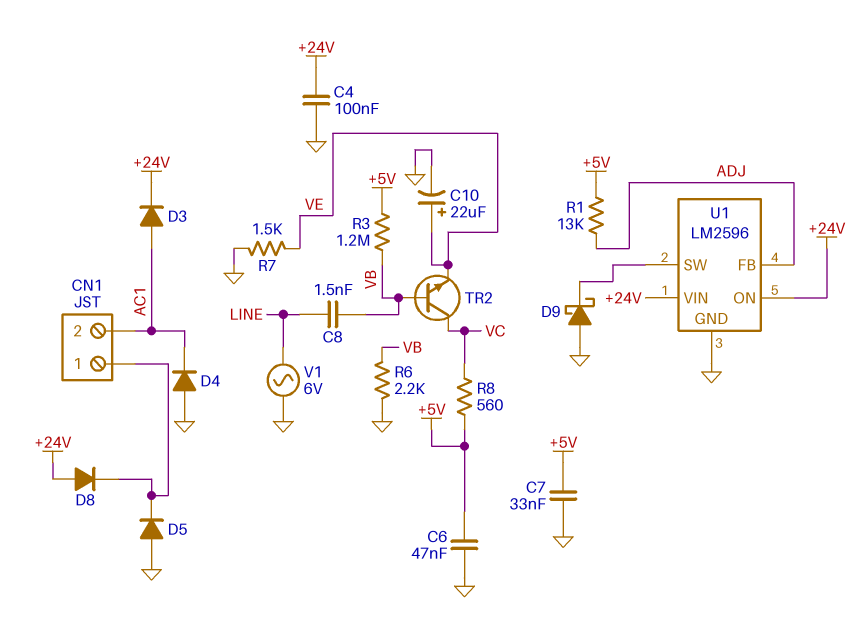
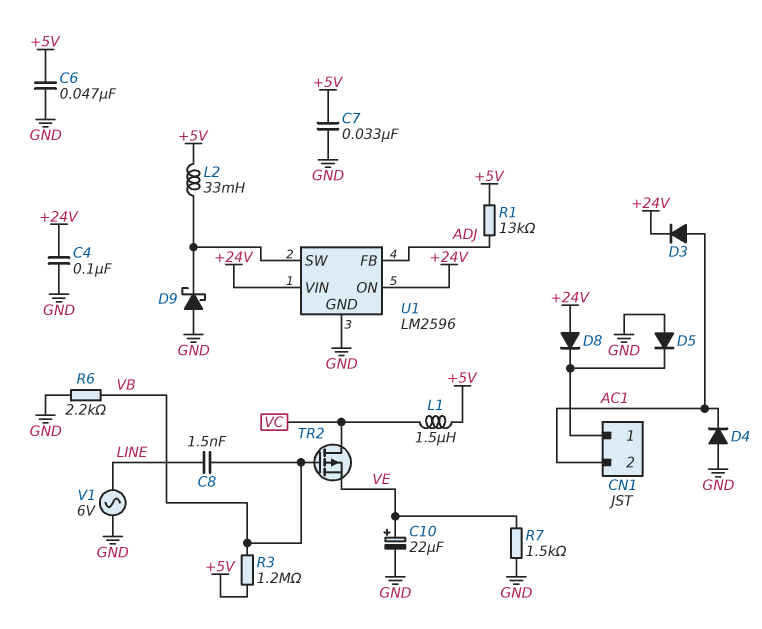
L1: none -> 1.5uH (+5V, VC)
L2: none -> 33mH (+5V, U1/SW)
R8: 560 (+5V, VC) -> none
TR2: NPN (B VB, C VC, E VE) -> PMOS (G VB, D VC, S VE)

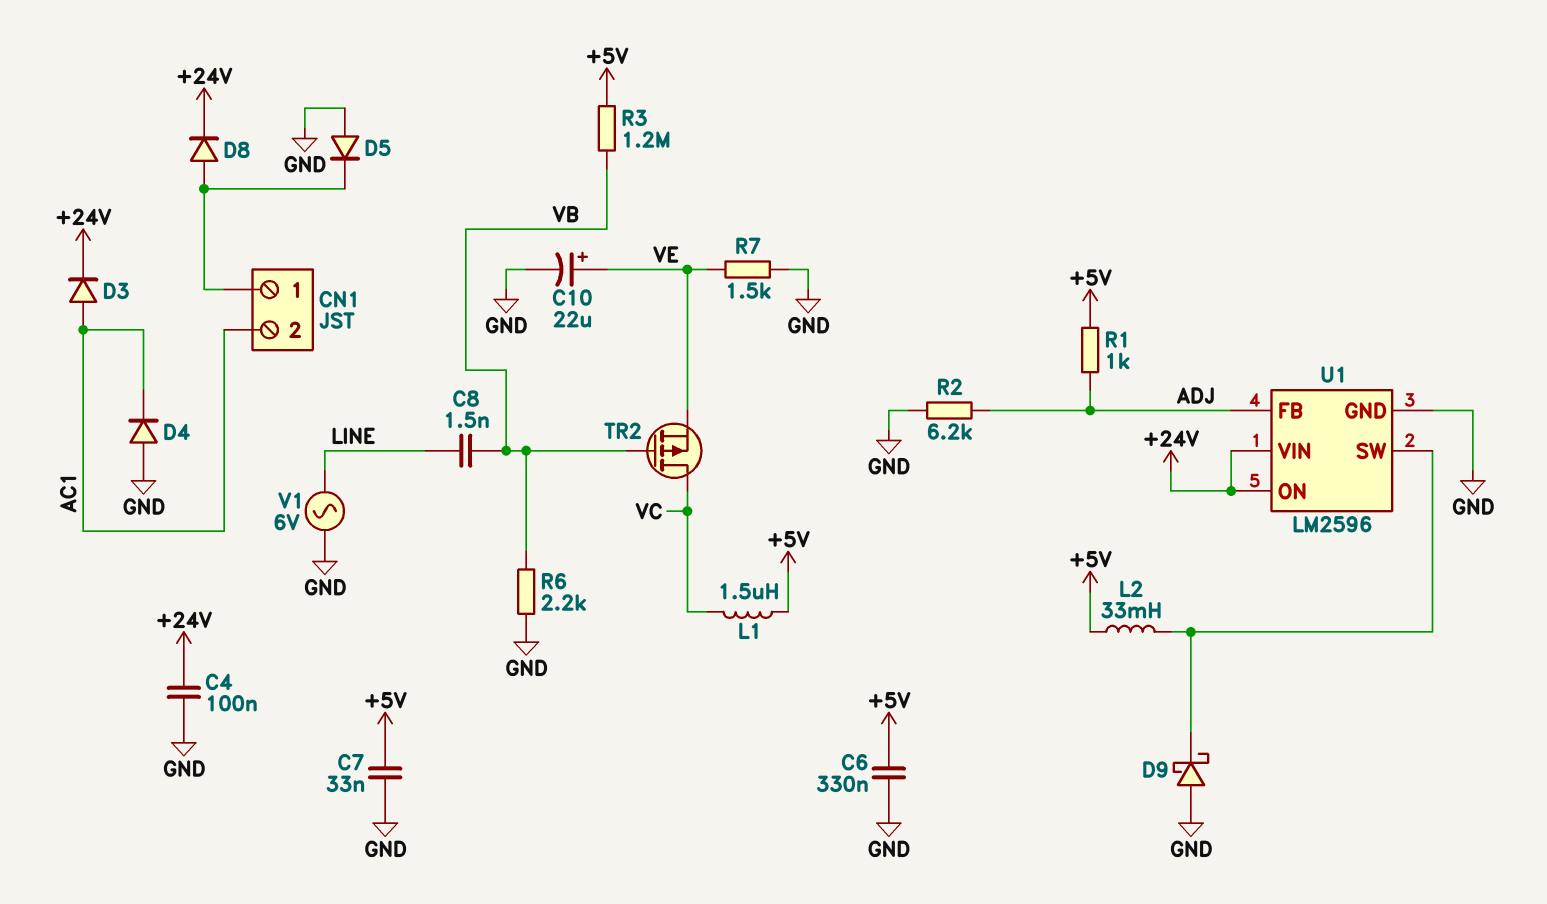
C6: 47nF (+5V, GND) -> 330nF (+5V, GND)
D8: diode (A +24V, K CN1/1) -> diode (A CN1/1, K +24V)
R1: 13k (+5V, ADJ) -> 1k (+5V, ADJ)
R2: none -> 6.2k (ADJ, GND)

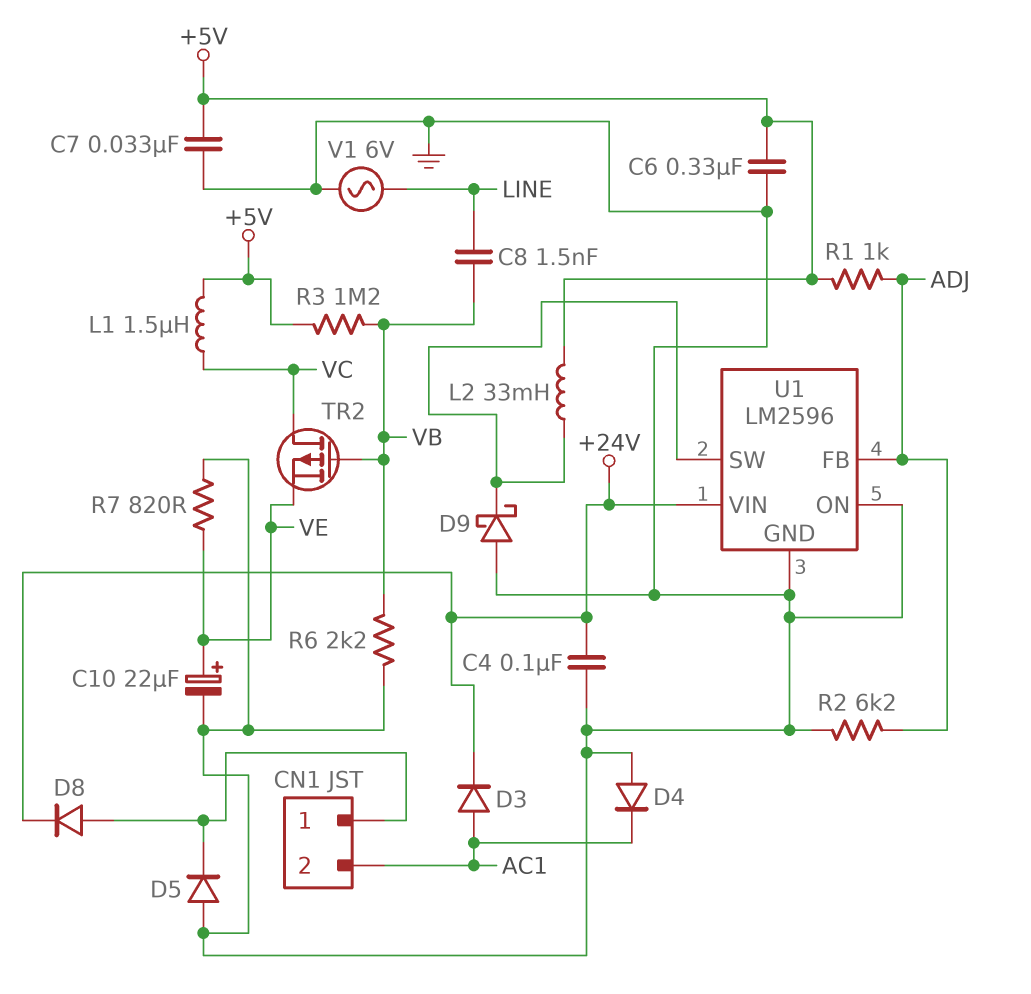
R7: 1.5k (GND, VE) -> 820 (GND, VE)
U1 pin ON: +24V -> GND

